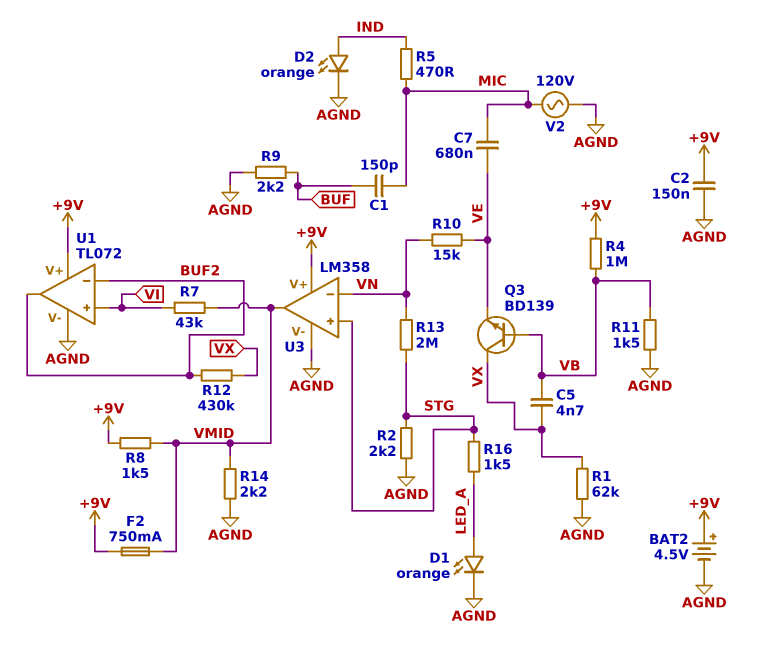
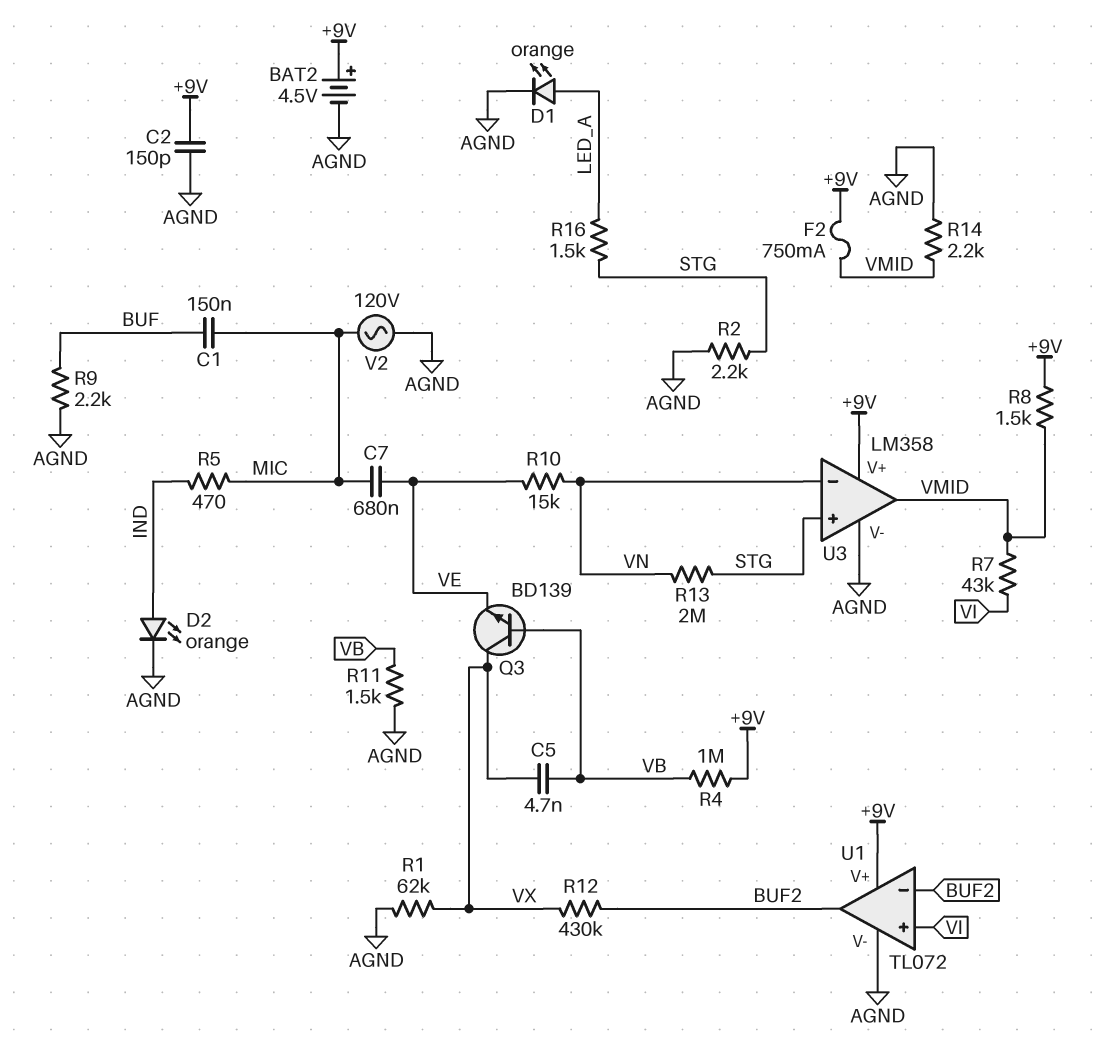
C1: 150pF (BUF, MIC) -> 150nF (BUF, MIC)
C2: 150nF (+9V, AGND) -> 150pF (+9V, AGND)

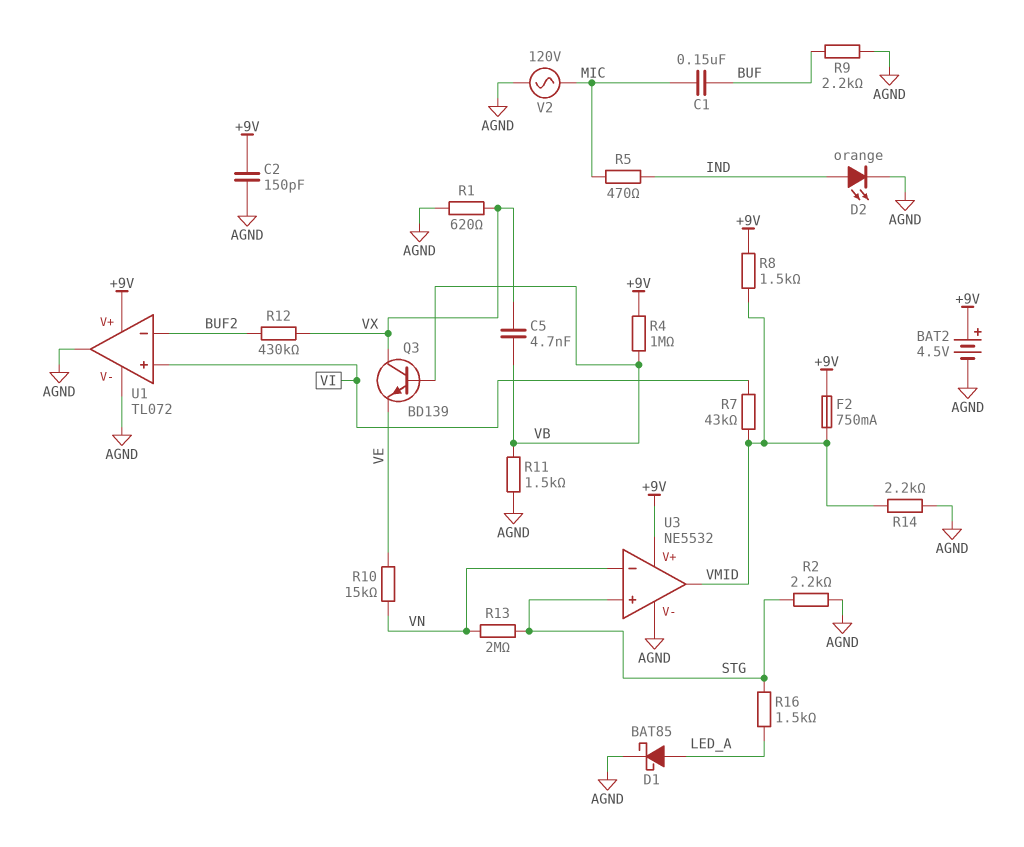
C7: 680nF (MIC, VE) -> none
D1: LED orange (A LED_A, K AGND) -> schottky BAT85 (A LED_A, K AGND)
R1: 62k (AGND, VX) -> 620 (AGND, VX)
U1 pin out: BUF2 -> AGND
U3: LM358 -> NE5532

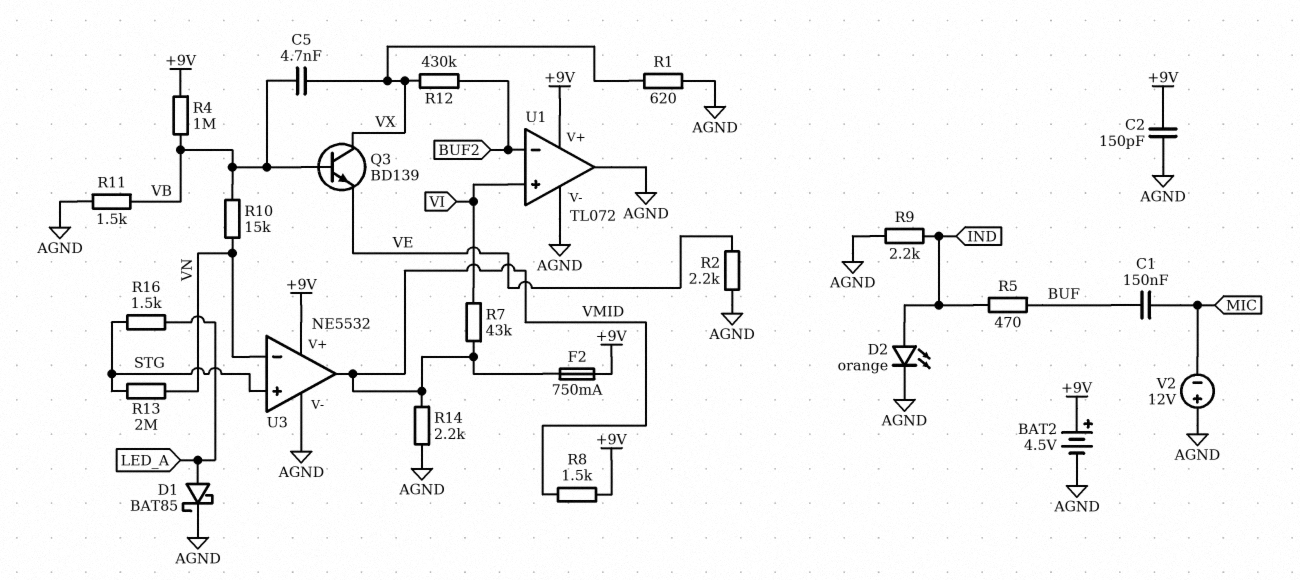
R2: 2.2k (AGND, STG) -> 2.2k (AGND, VE)
R5: 470 (IND, MIC) -> 470 (BUF, IND)
R9: 2.2k (AGND, BUF) -> 2.2k (AGND, IND)
R10: 15k (VE, VN) -> 15k (VB, VN)
V2: AC 120V (AGND, MIC) -> 12V (plus AGND, minus MIC)

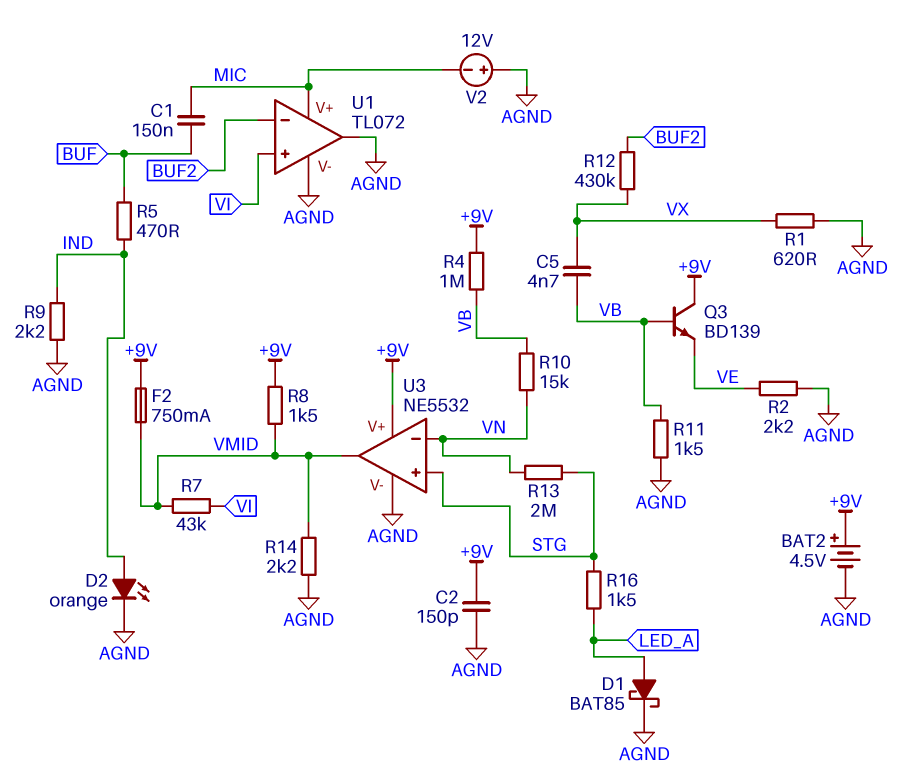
Q3: NPN BD139 (B VB, C VX, E VE) -> NPN BD139 (B VB, C +9V, E VE)
U1 pin V+: +9V -> MIC

